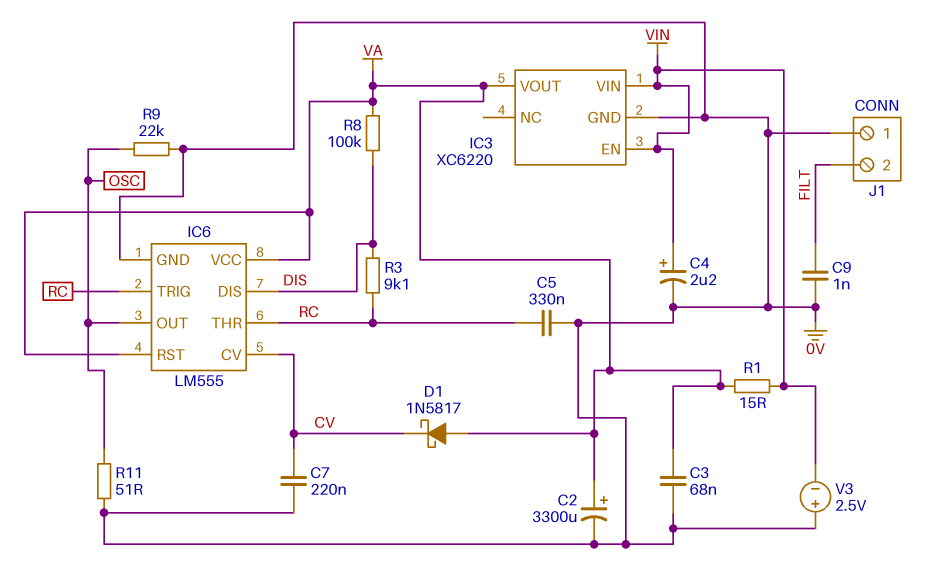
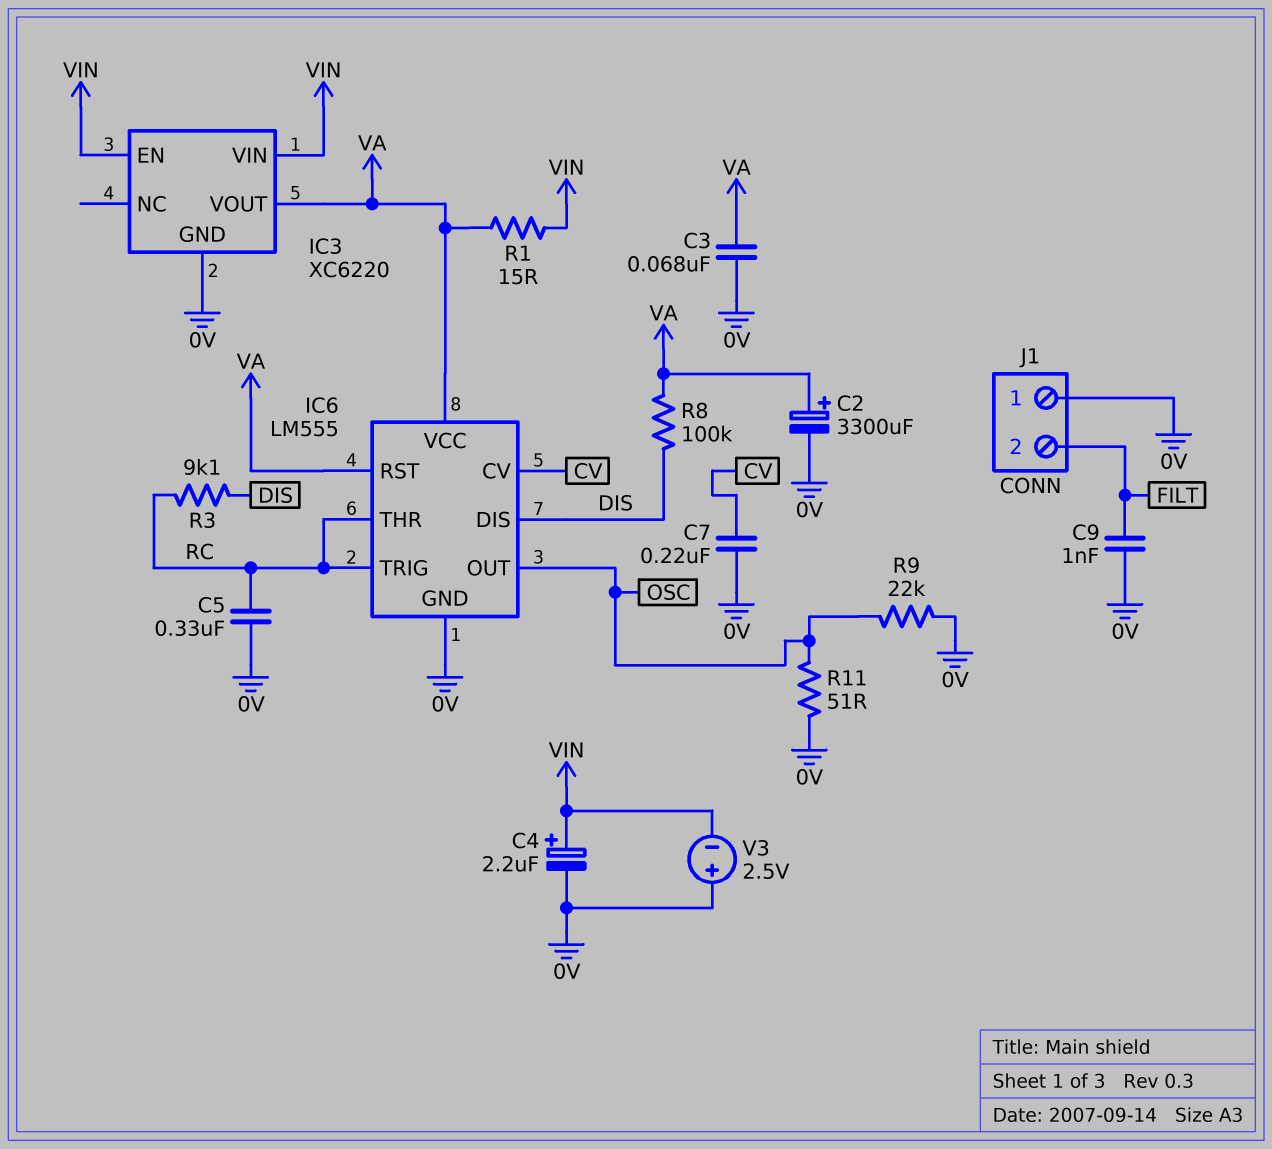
D1: schottky 1N5817 (A VA, K CV) -> none

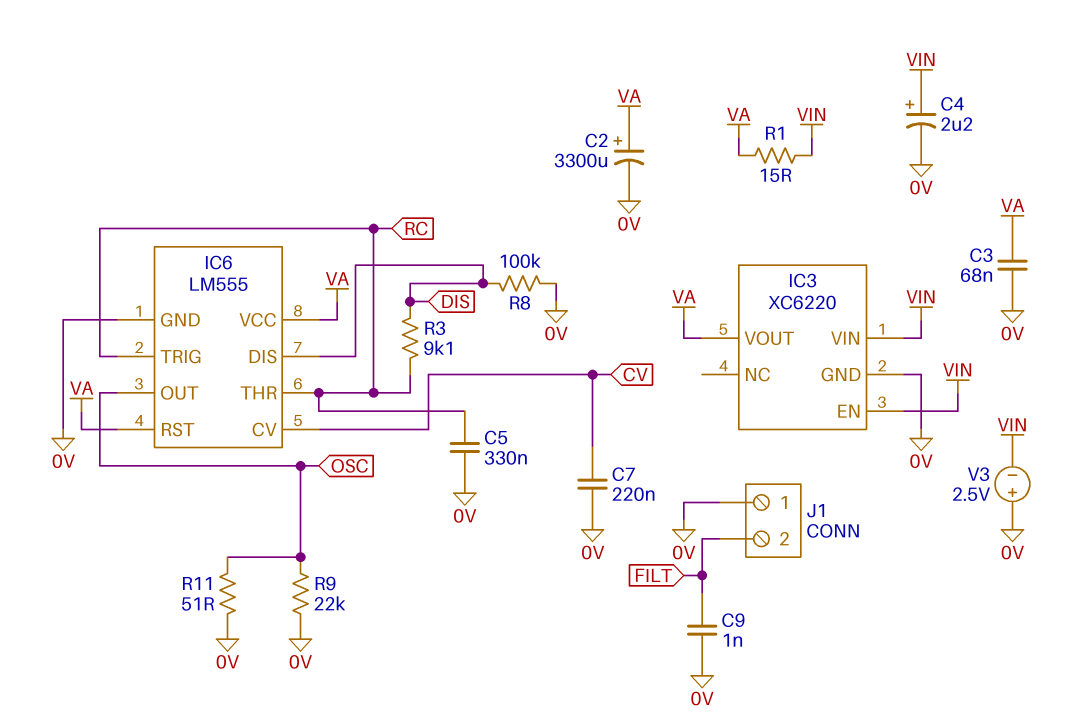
R8: 100k (DIS, VA) -> 100k (0V, DIS)

